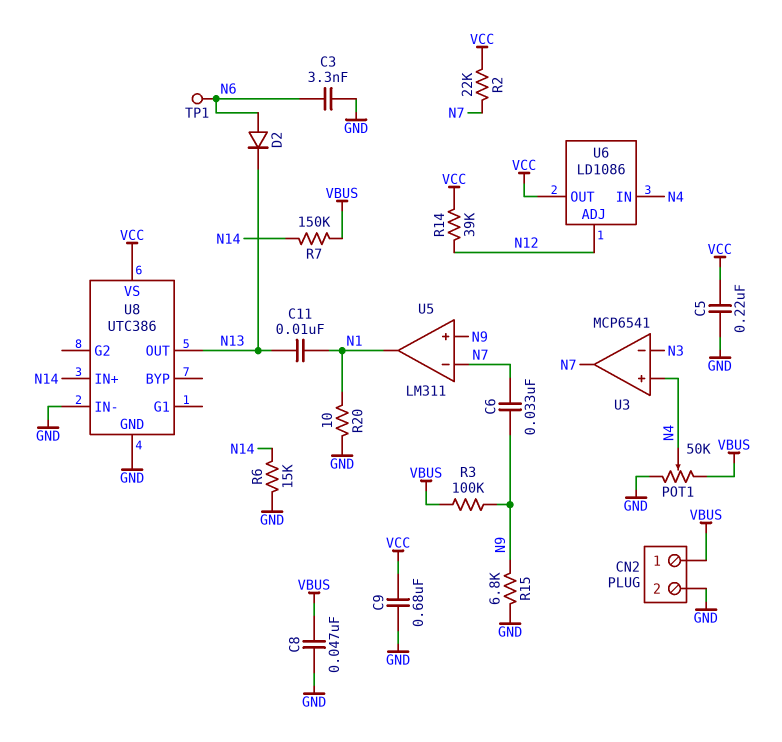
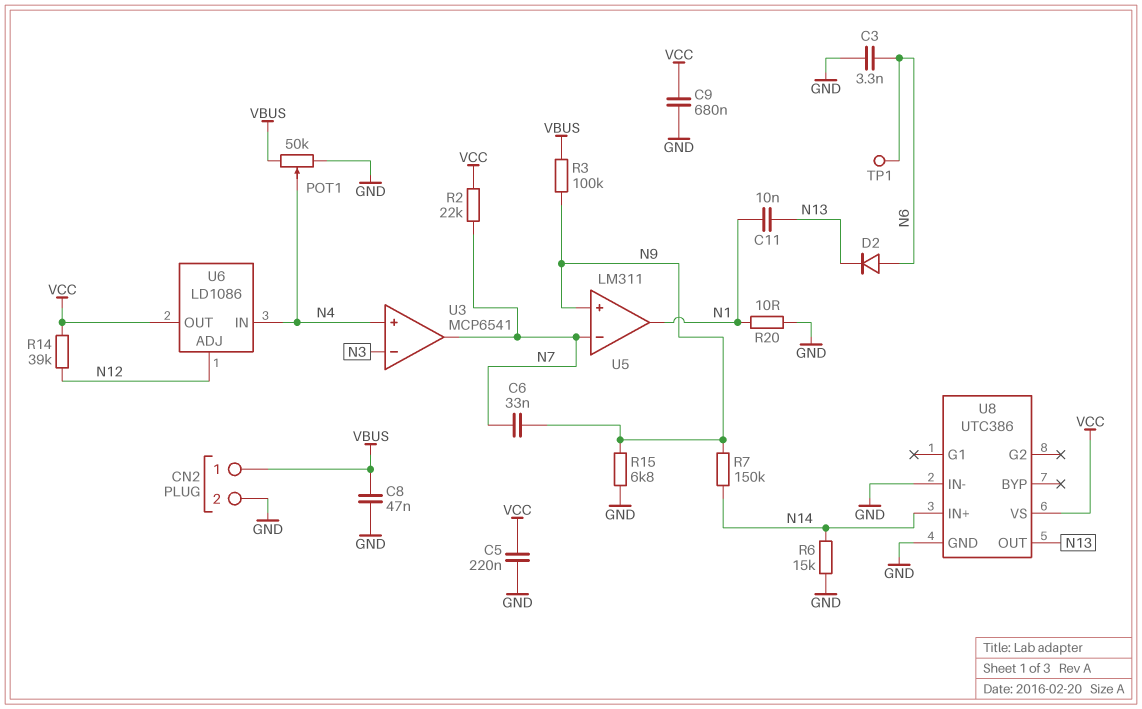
R7: 150k (N14, VBUS) -> 150k (N9, N14)

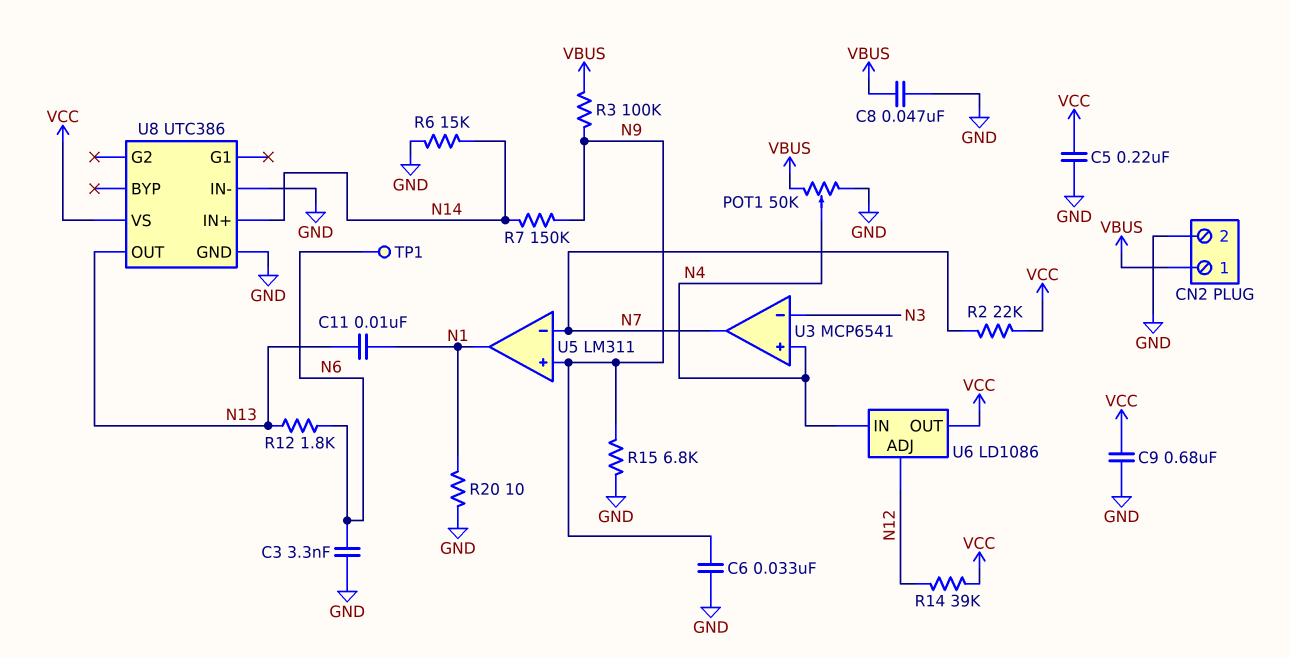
C6: 33nF (N7, N9) -> 33nF (GND, N9)
D2: diode (A N6, K N13) -> none
R12: none -> 1.8k (N6, N13)

